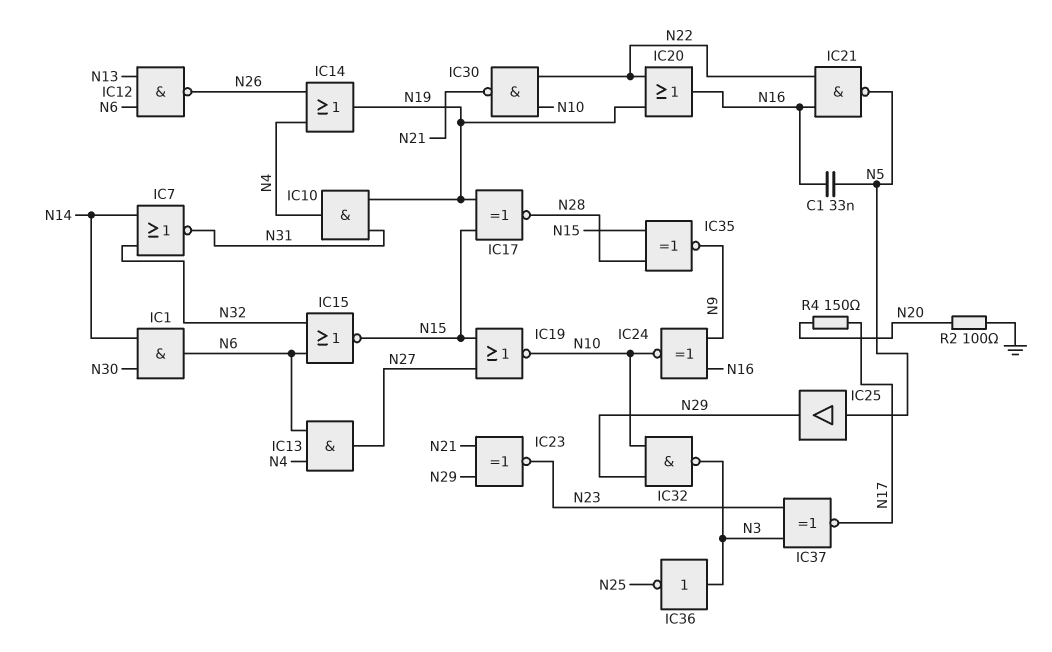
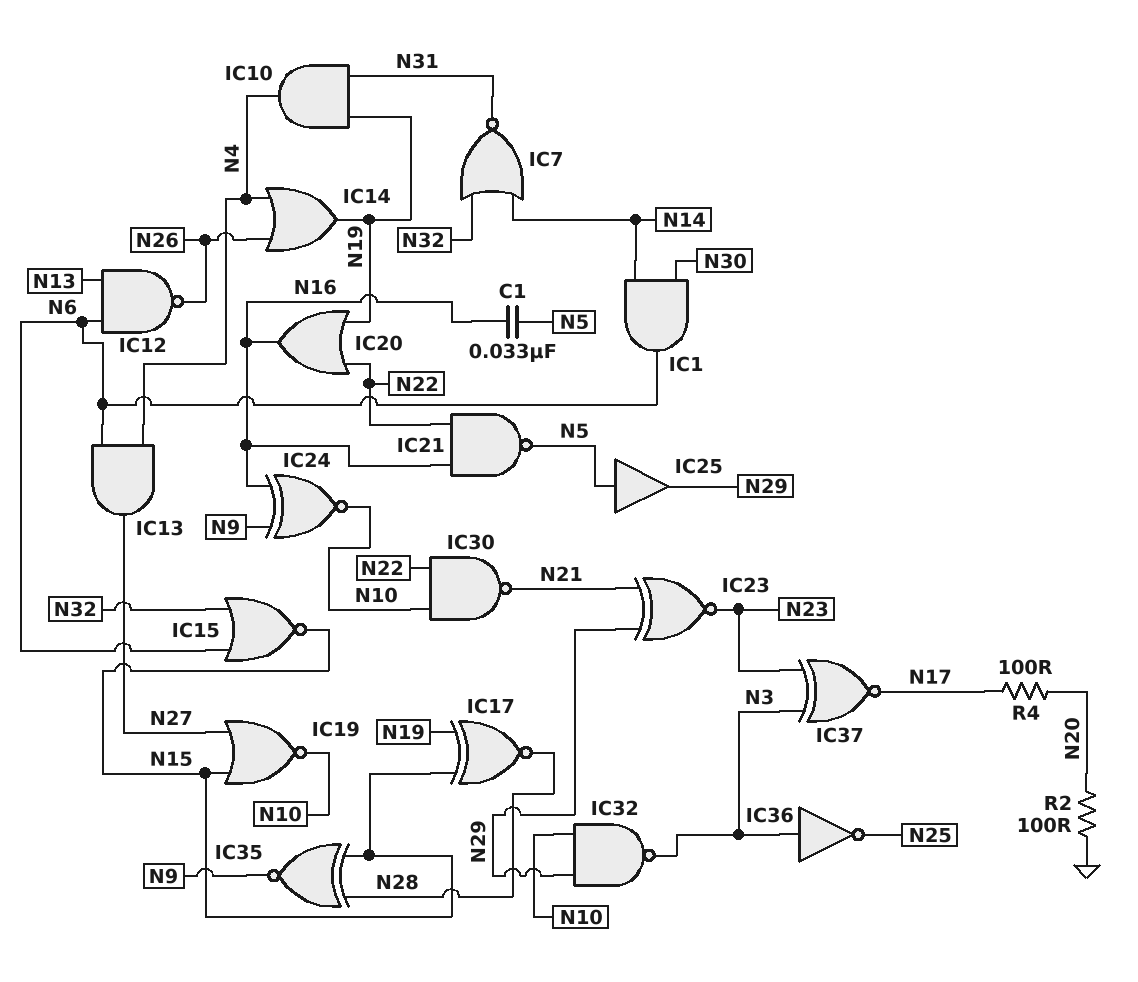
R4: 150 (N17, N20) -> 100 (N17, N20)

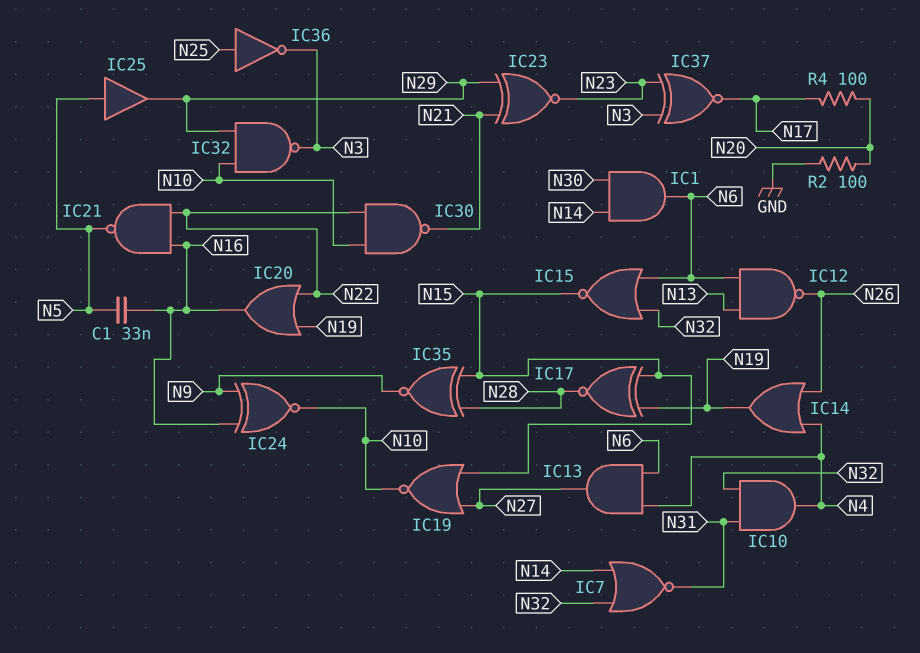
IC10: AND (in N19, in N31, out N4) -> AND (in N31, in N32, out N4)
IC36: NOT (in N3, out N25) -> NOT (in N25, out N3)

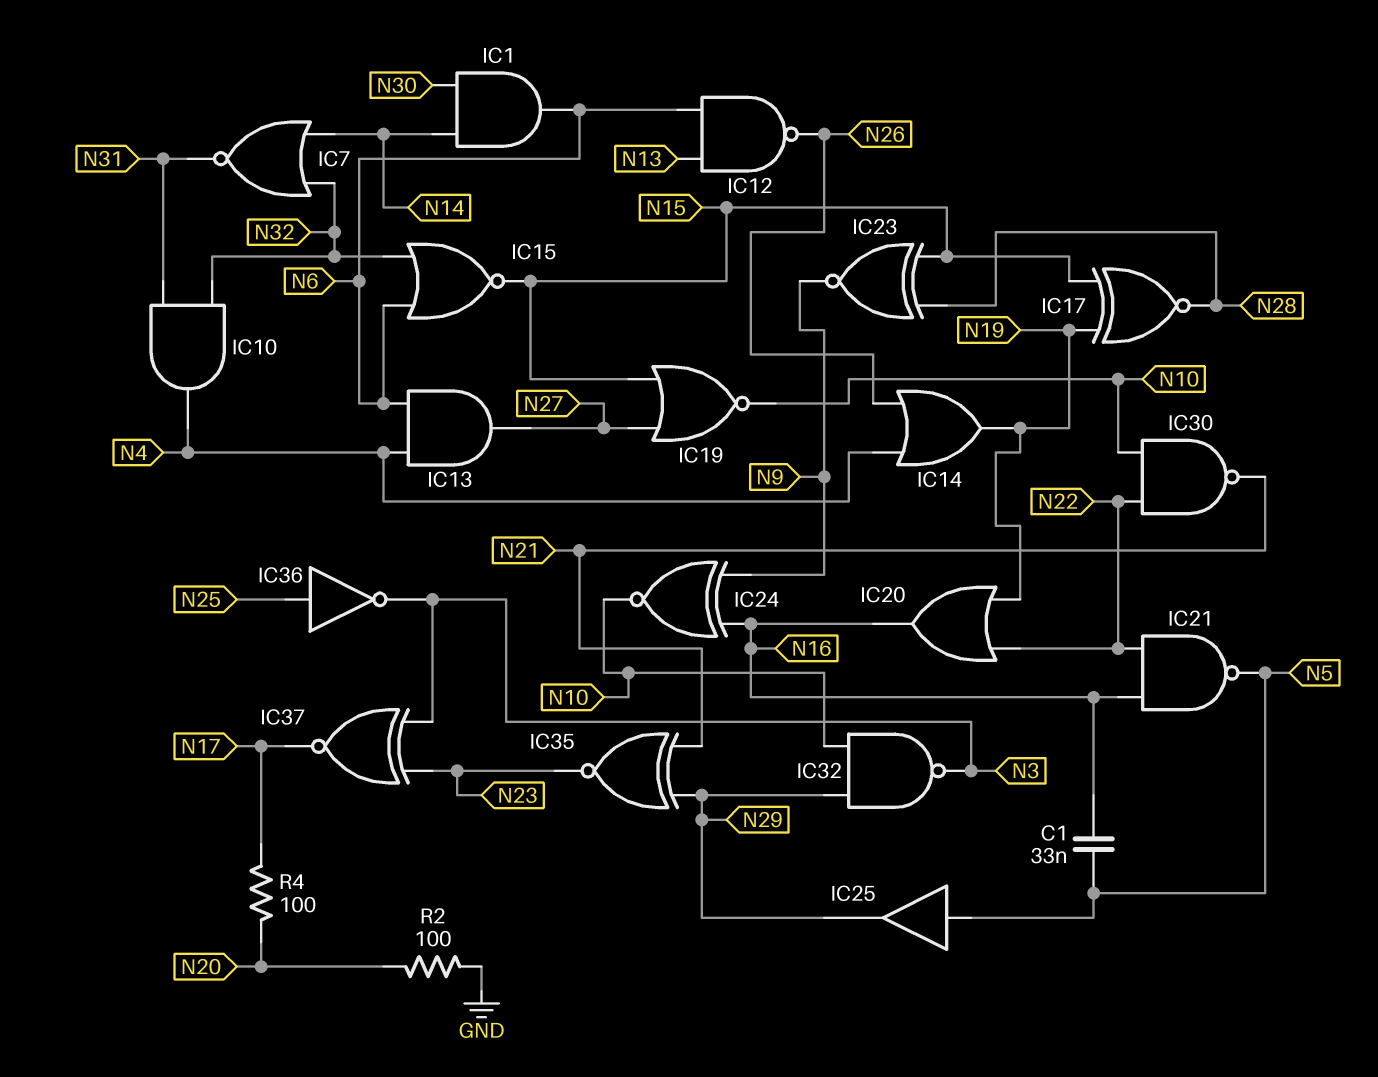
IC23: XNOR (in N21, in N29, out N23) -> XNOR (in N15, in N28, out N9)
IC35: XNOR (in N15, in N28, out N9) -> XNOR (in N21, in N29, out N23)

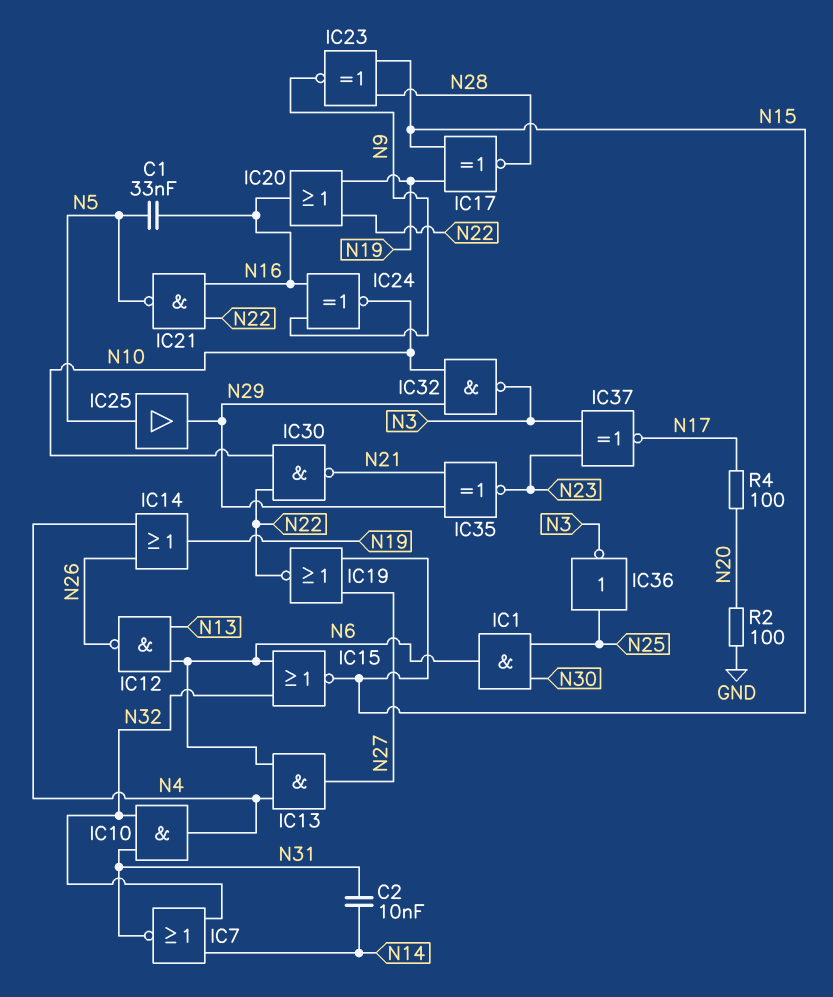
C2: none -> 10nF (N14, N31)
IC1: AND (in N14, in N30, out N6) -> AND (in N25, in N30, out N6)
IC19: NOR (in N15, in N27, out N10) -> NOR (in N15, in N27, out N22)

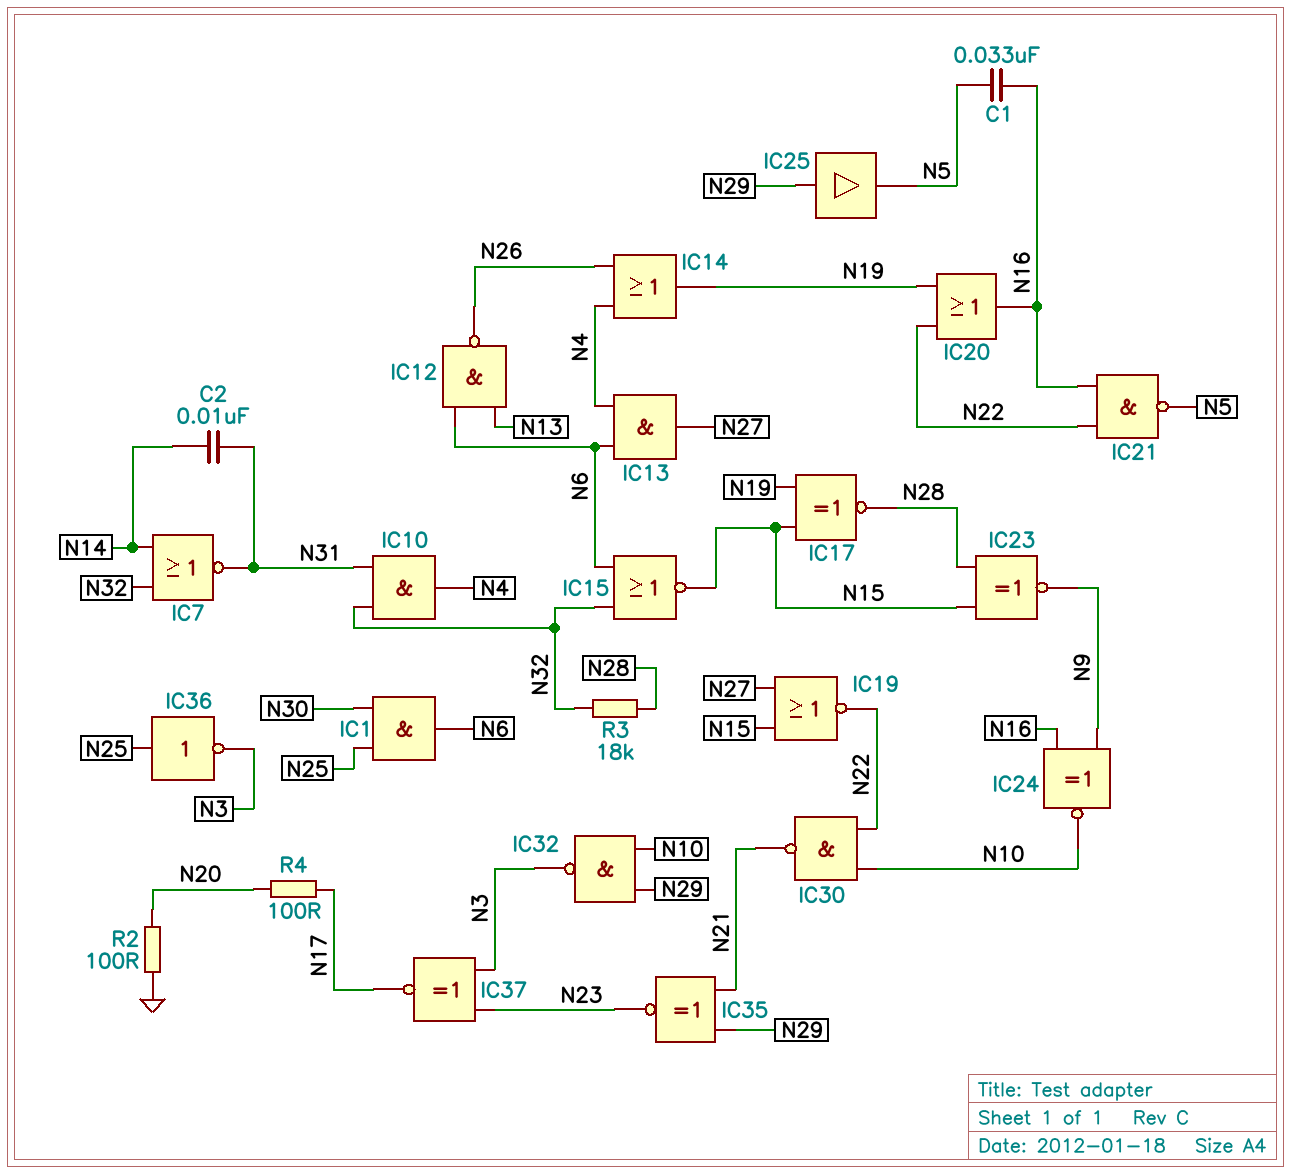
IC25: buffer (in N5, out N29) -> buffer (in N29, out N5)
R3: none -> 18k (N28, N32)

